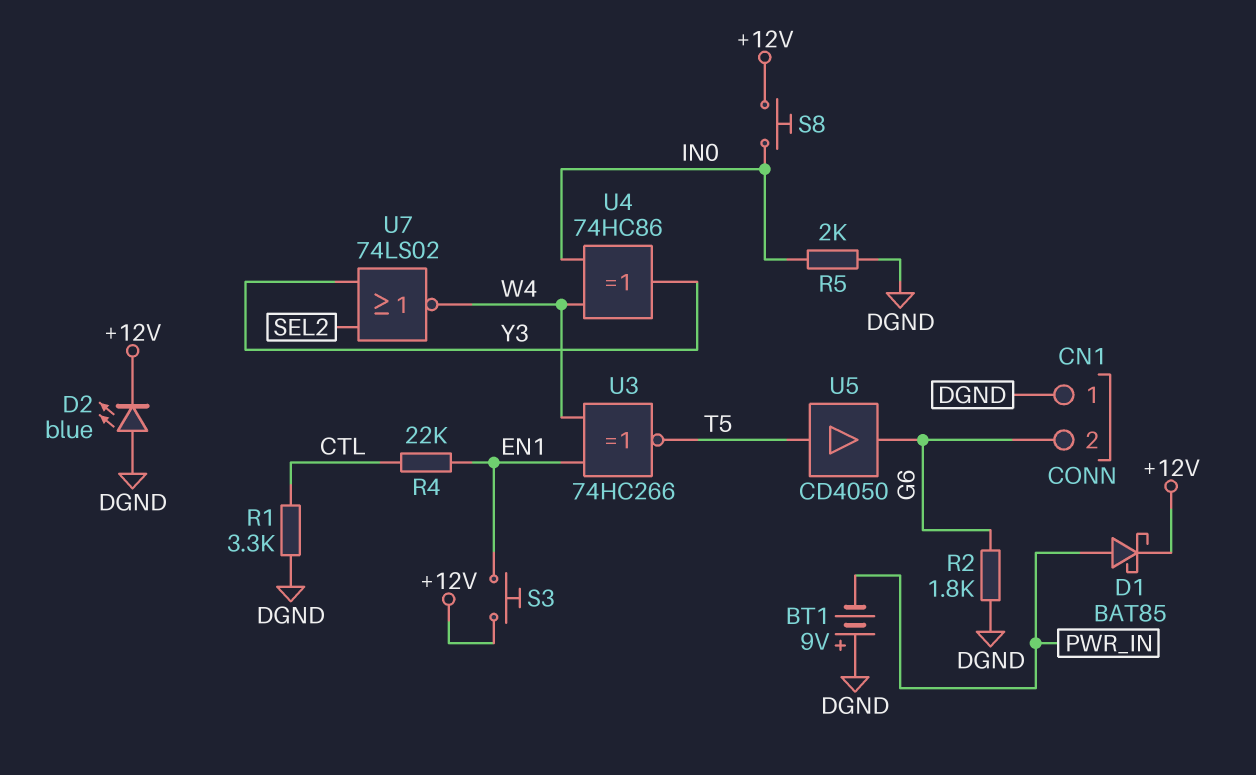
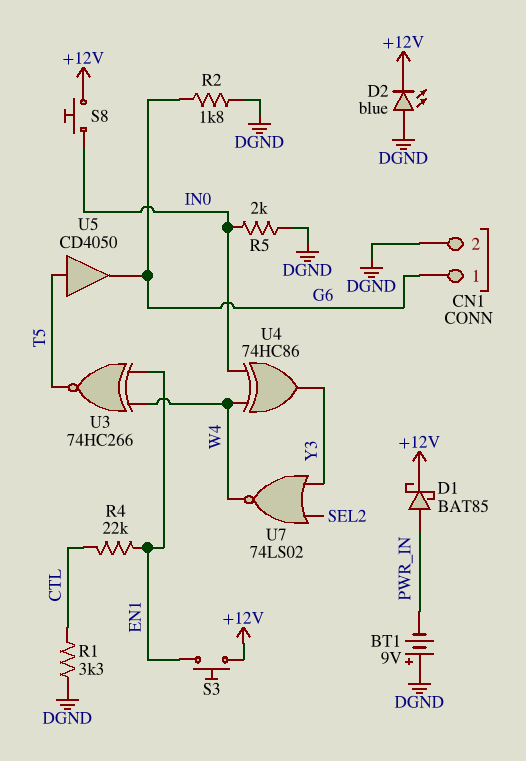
CN1 pin 1: DGND -> G6
CN1 pin 2: G6 -> DGND

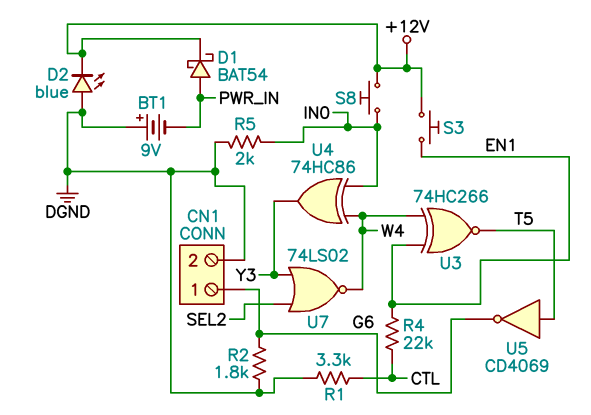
D1: schottky BAT85 (A PWR_IN, K +12V) -> schottky BAT54 (A PWR_IN, K +12V)
U5: buffer CD4050 (in T5, out G6) -> NOT CD4069 (in T5, out G6)

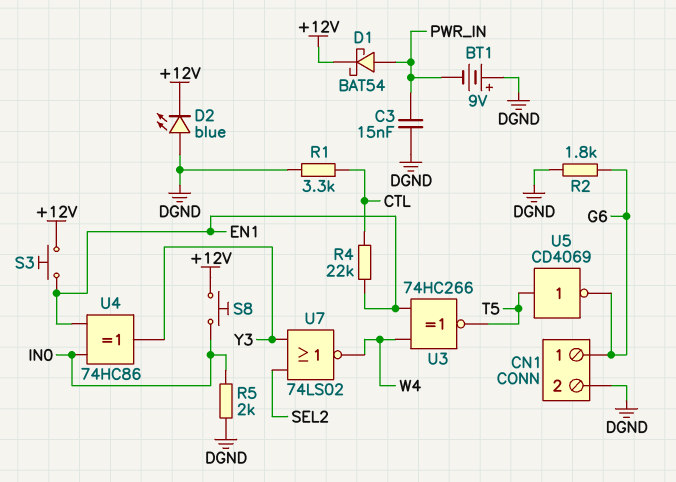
C3: none -> 15nF (DGND, PWR_IN)
U4: XOR 74HC86 (in IN0, in W4, out Y3) -> XOR 74HC86 (in EN1, in IN0, out Y3)

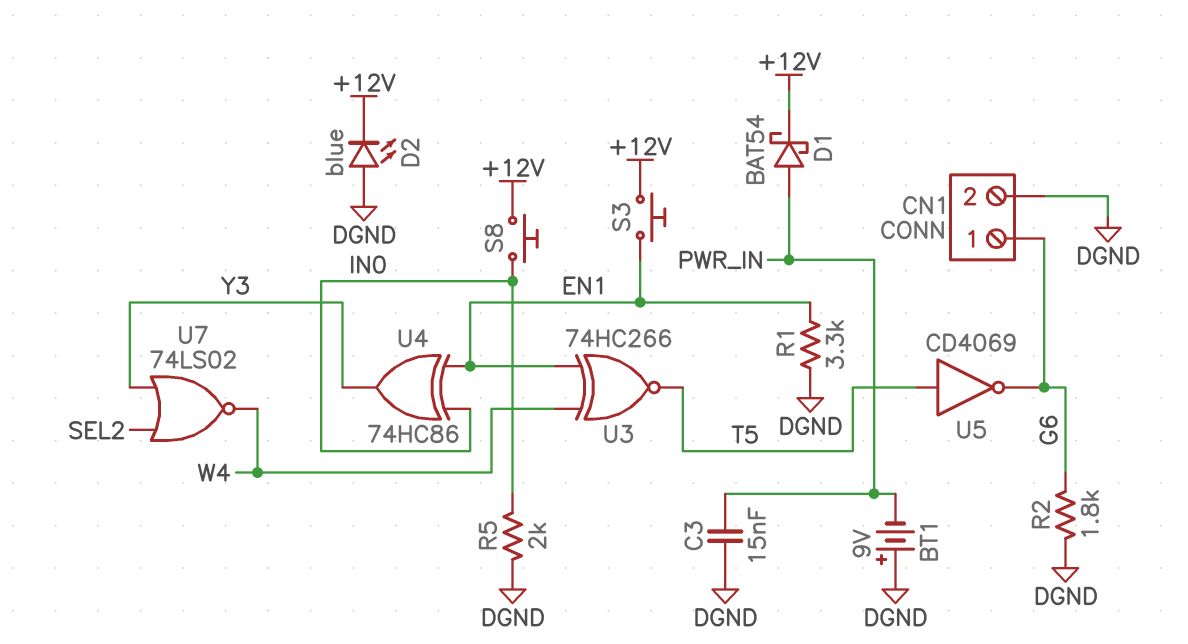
R1: 3.3k (CTL, DGND) -> 3.3k (DGND, EN1)
R4: 22k (CTL, EN1) -> none

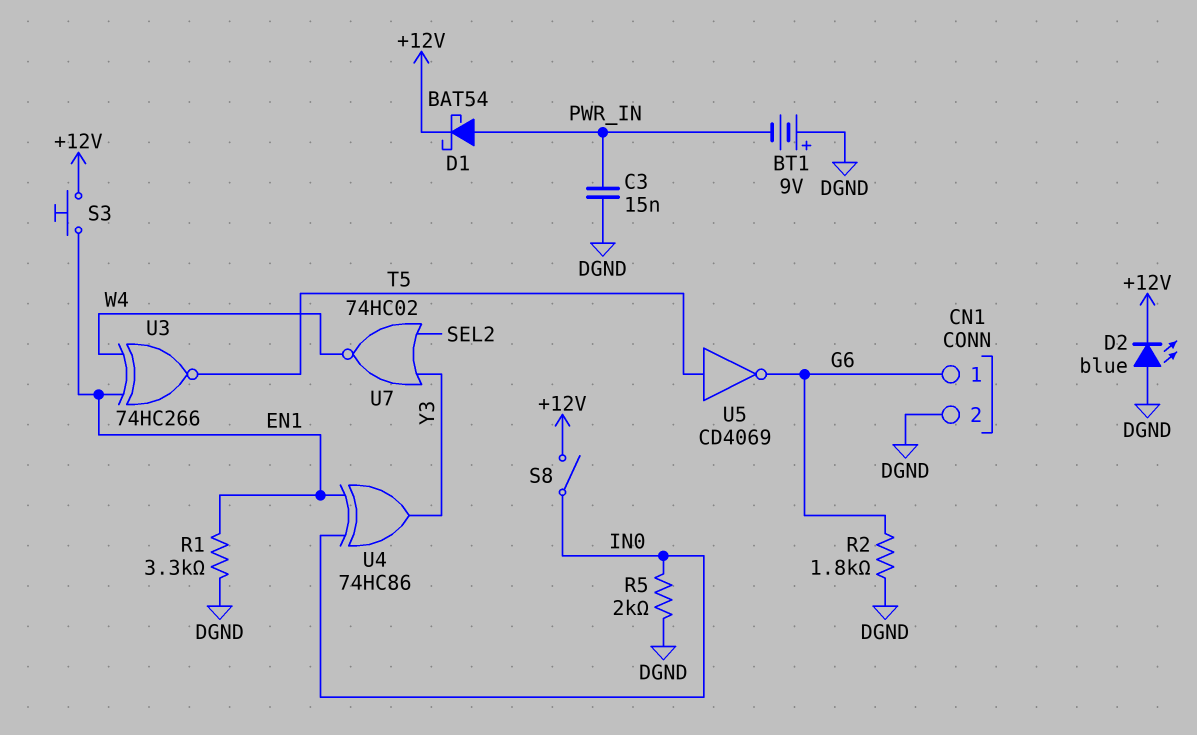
S8: button (+12V, IN0) -> switch (+12V, IN0)
U7: NOR 74LS02 (in SEL2, in Y3, out W4) -> NOR 74HC02 (in SEL2, in Y3, out W4)

